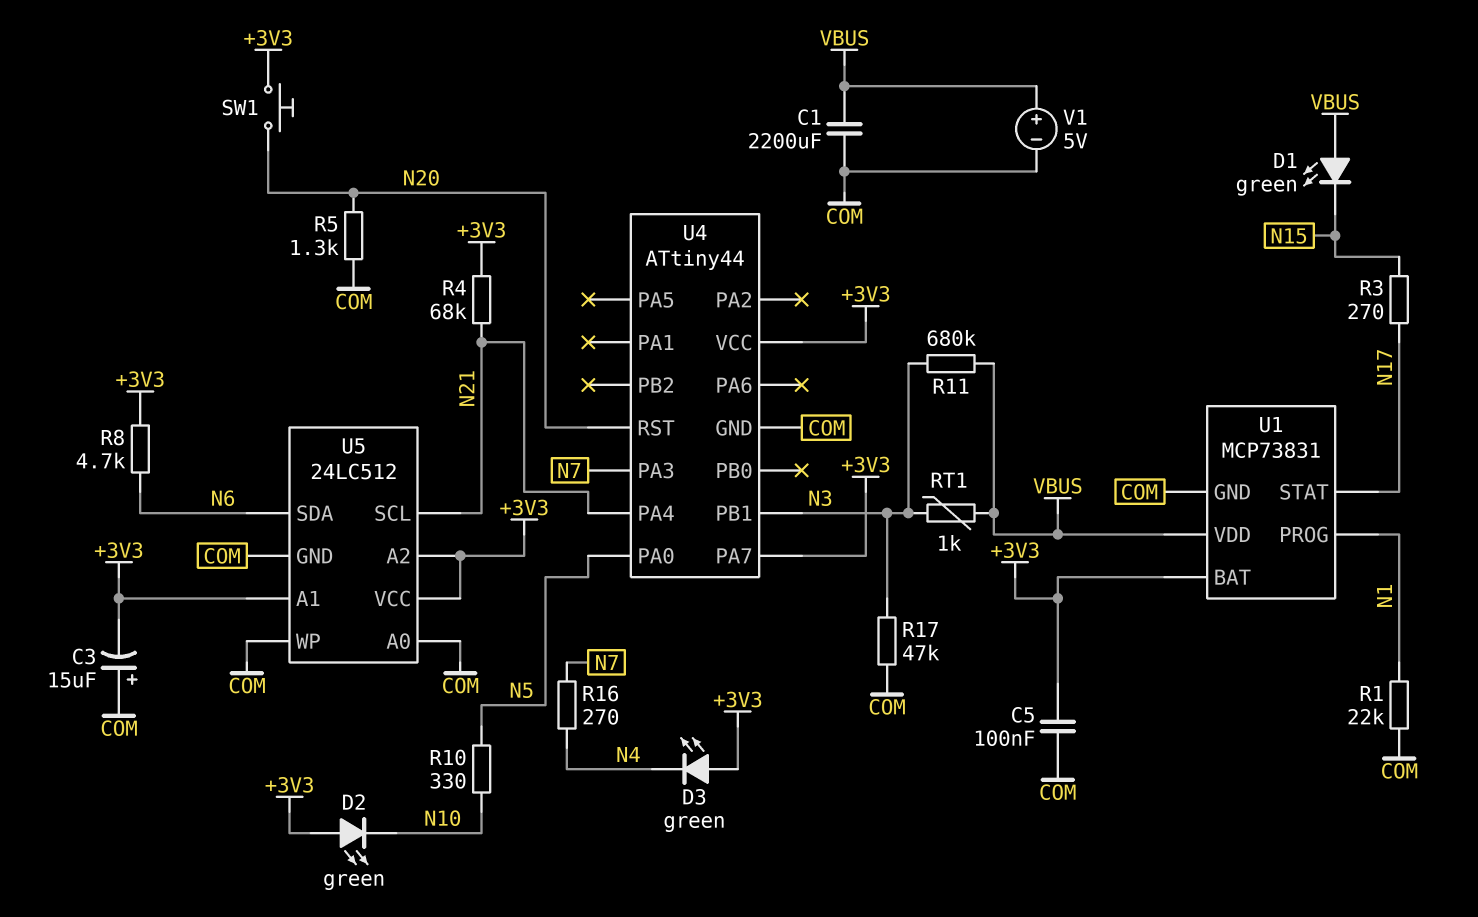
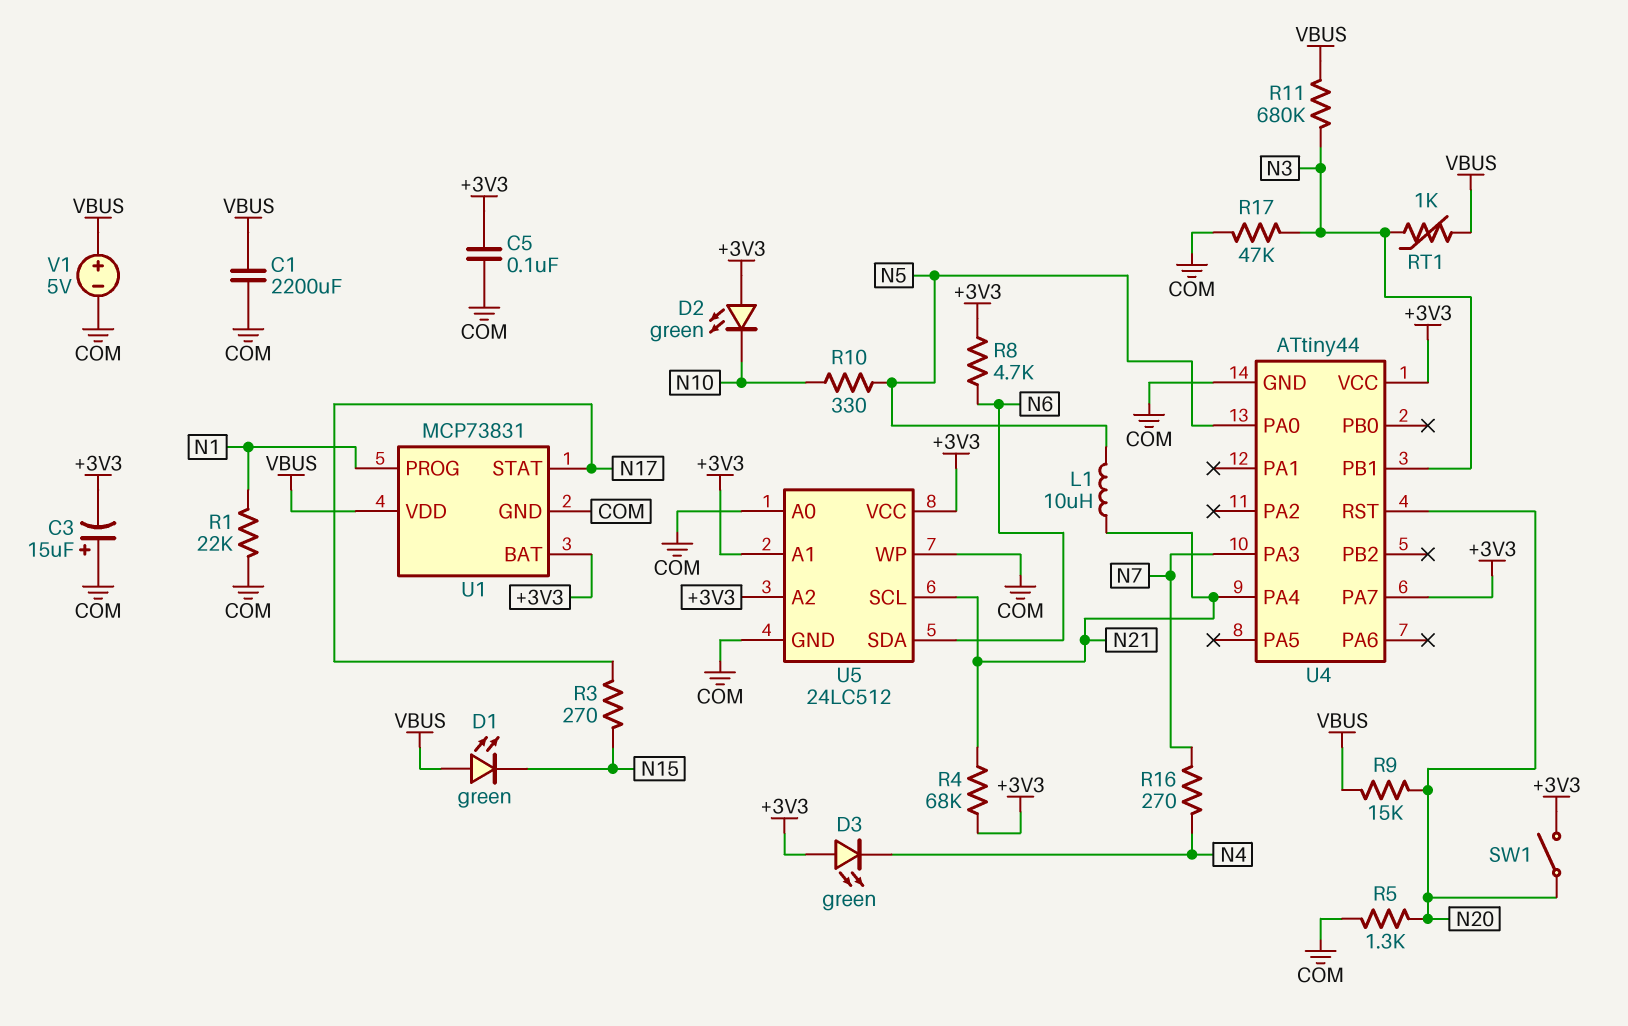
L1: none -> 10uH (N5, N21)
R9: none -> 15k (N20, VBUS)
SW1: button (+3V3, N20) -> switch (+3V3, N20)

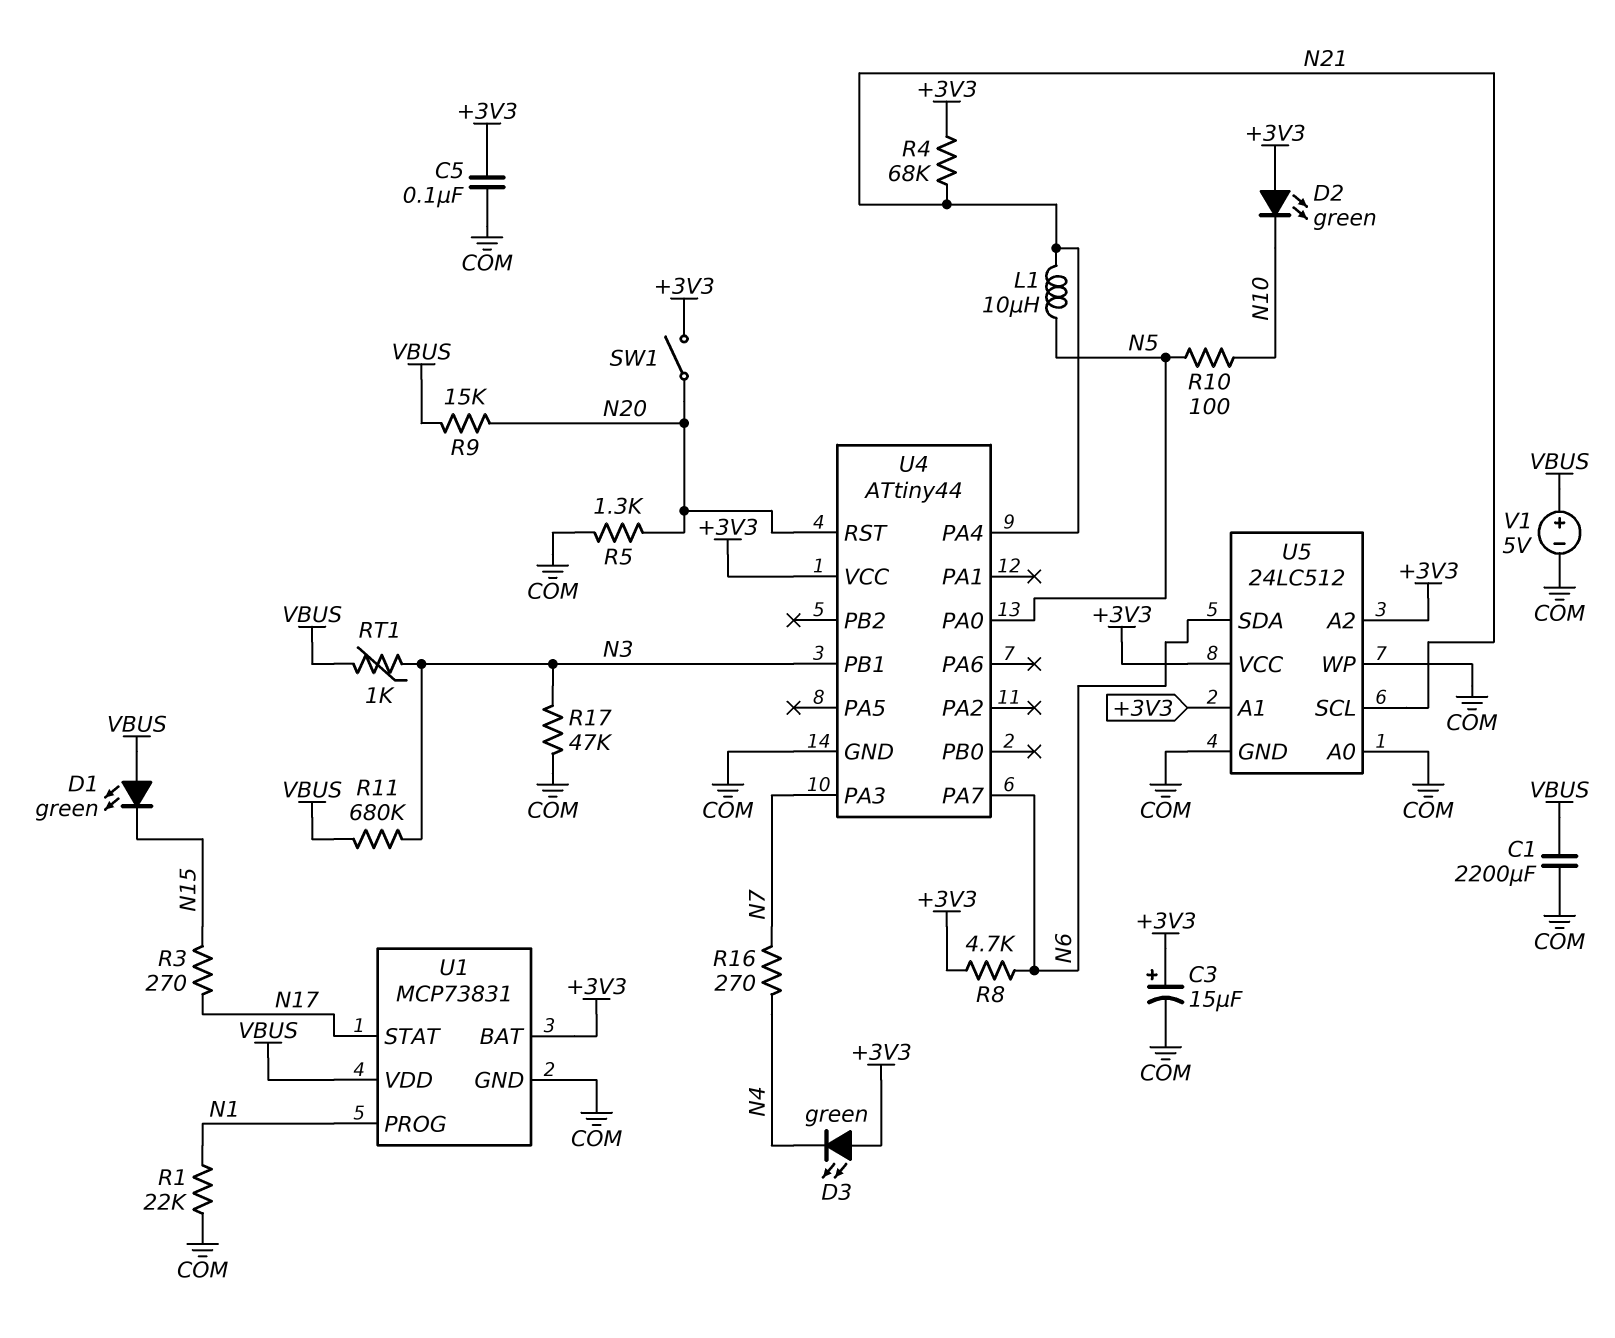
C3: 15uF (plus COM, minus +3V3) -> 15uF (plus +3V3, minus COM)
R10: 330 (N5, N10) -> 100 (N5, N10)
U4 pin PA7: +3V3 -> N6

